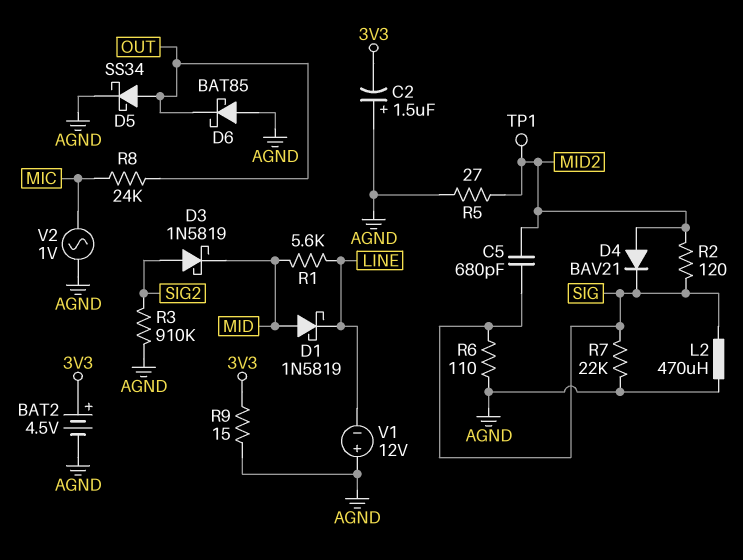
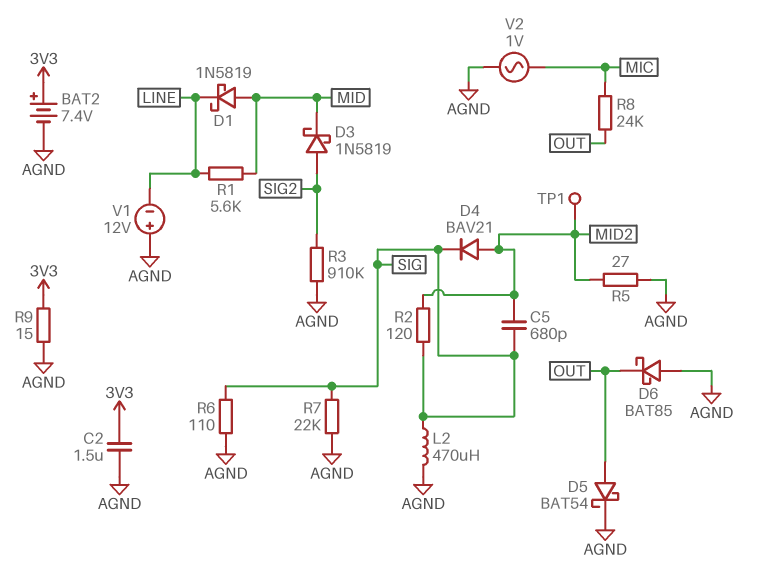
BAT2: 4.5V (plus 3V3, minus AGND) -> 7.4V (plus 3V3, minus AGND)
C2: 1.5uF (plus AGND, minus 3V3) -> 1.5uF (3V3, AGND)
D5: schottky SS34 (A OUT, K AGND) -> schottky BAT54 (A OUT, K AGND)

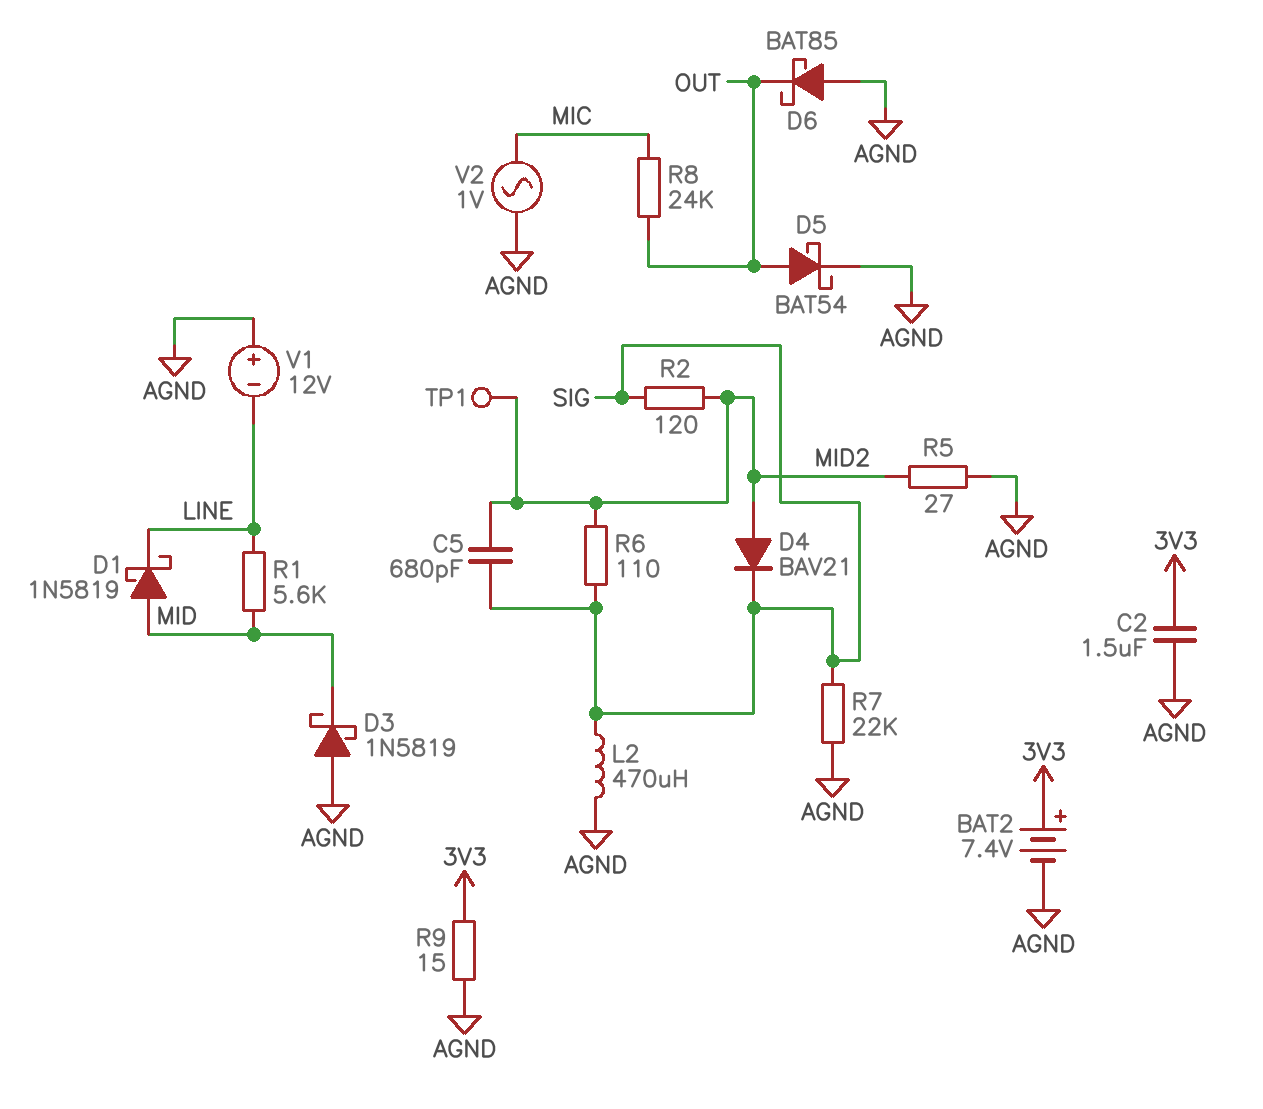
D3: schottky 1N5819 (A SIG2, K MID) -> schottky 1N5819 (A AGND, K MID)
R3: 910k (AGND, SIG2) -> none
R6: 110 (AGND, SIG) -> 110 (MID2, SIG)

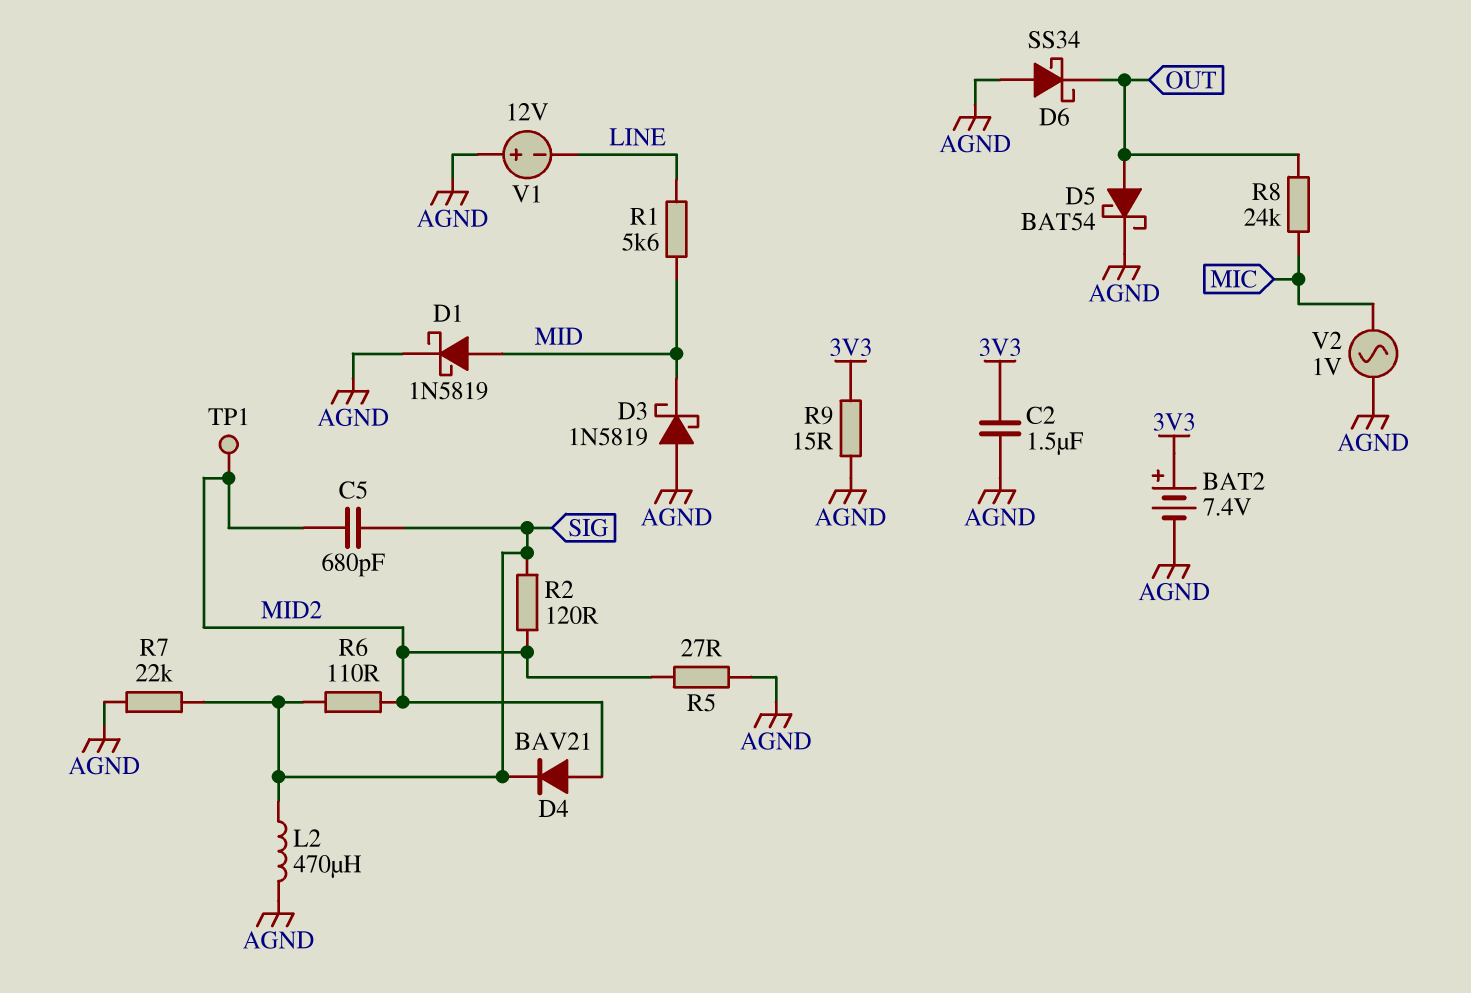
D1: schottky 1N5819 (A MID, K LINE) -> schottky 1N5819 (A MID, K AGND)
D6: schottky BAT85 (A AGND, K OUT) -> schottky SS34 (A AGND, K OUT)

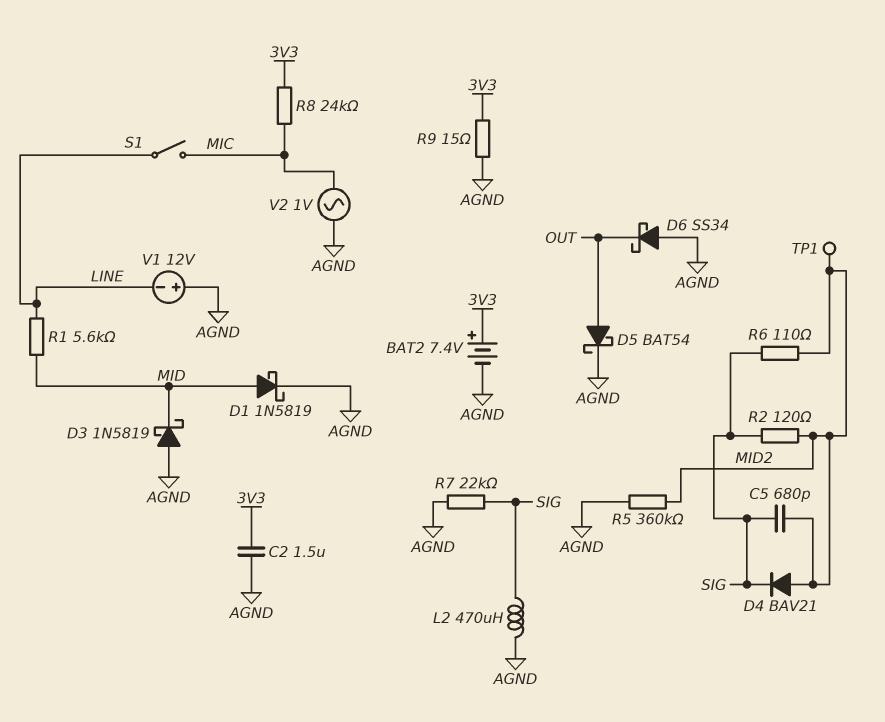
R5: 27 (AGND, MID2) -> 360k (AGND, MID2)
R8: 24k (MIC, OUT) -> 24k (3V3, MIC)
S1: none -> switch (LINE, MIC)

